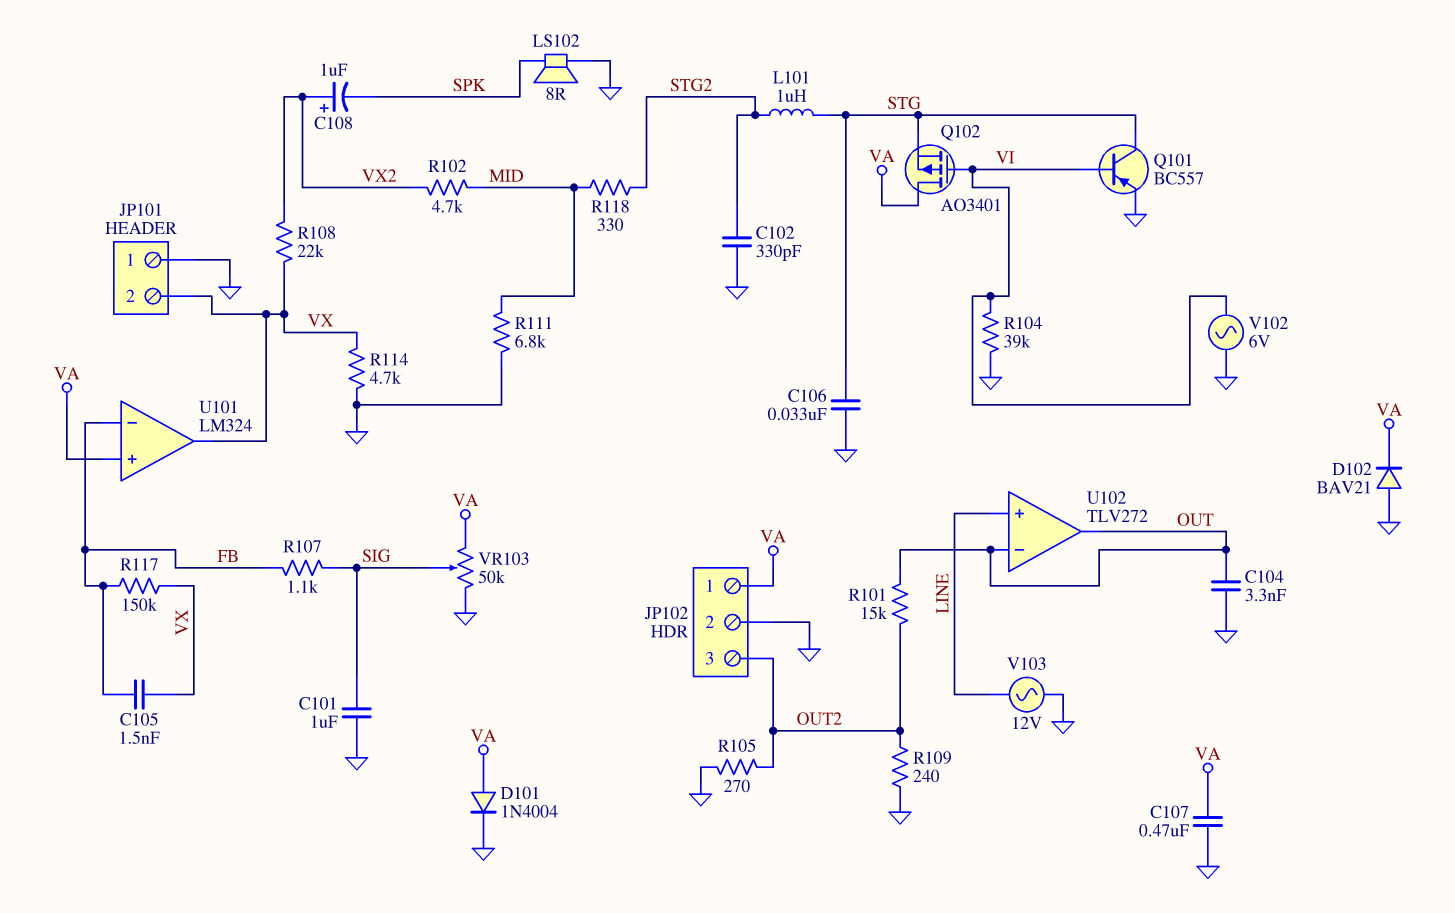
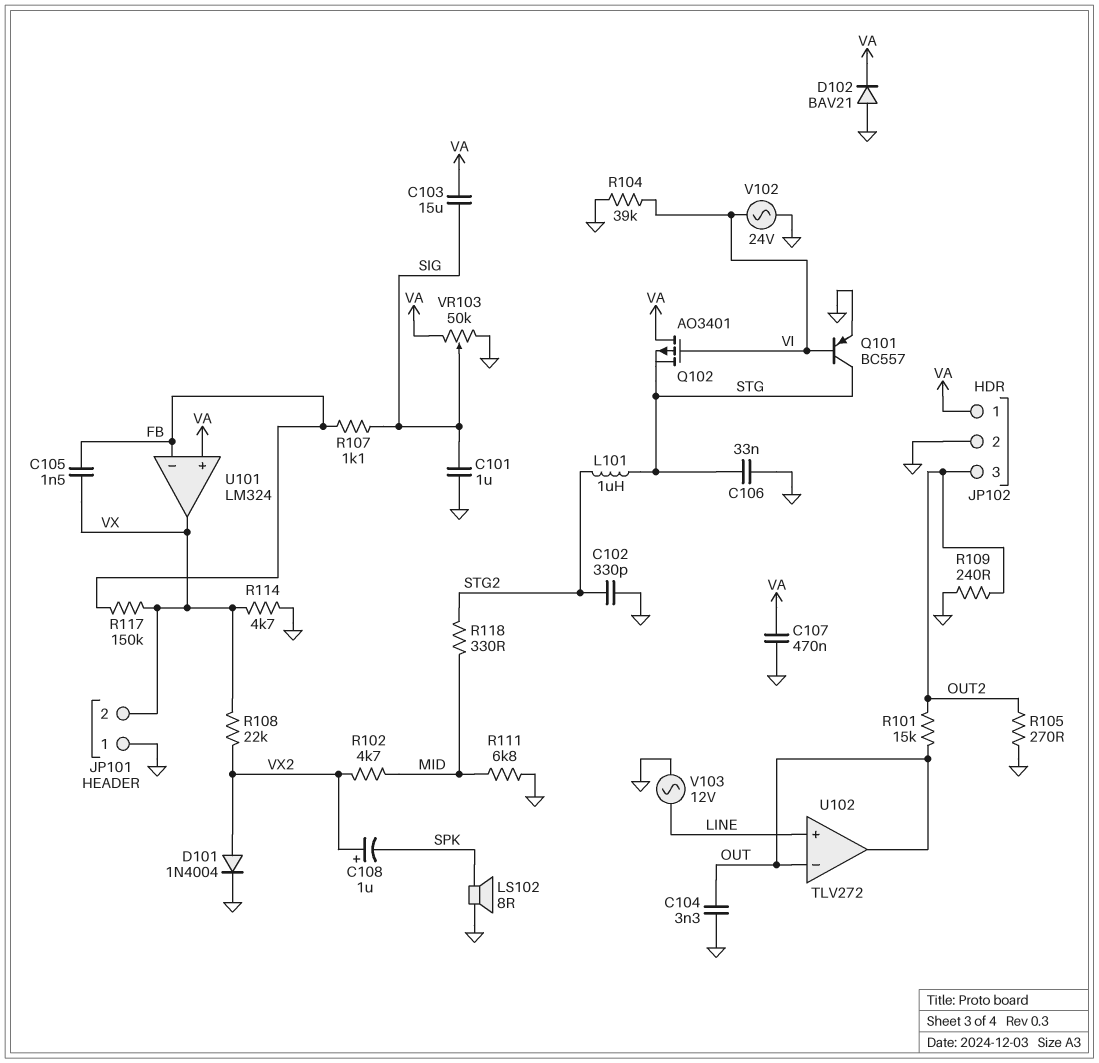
C103: none -> 15uF (SIG, VA)
D101: diode 1N4004 (A VA, K GND) -> diode 1N4004 (A VX2, K GND)
V102: AC 6V (GND, VI) -> AC 24V (GND, VI)

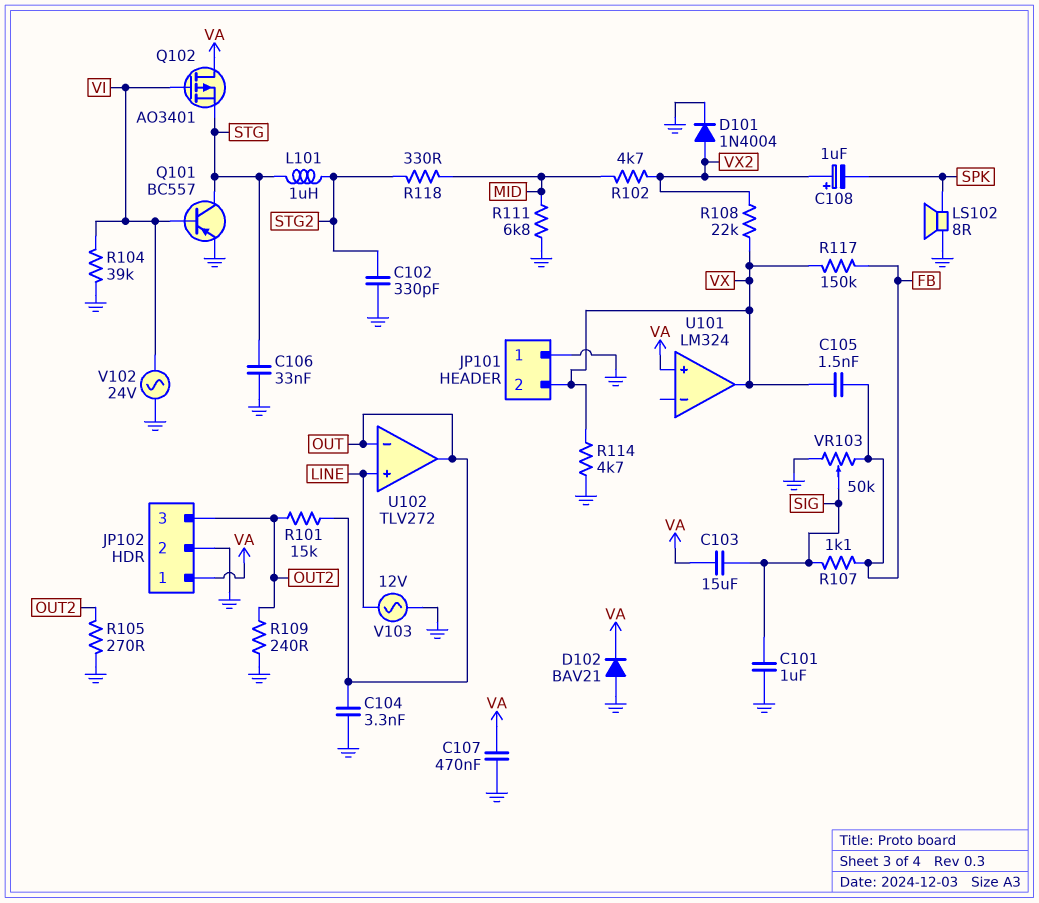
U101 pin in-: FB -> none
VR103: 50k (GND, VA, wiper SIG) -> 50k (FB, GND, wiper SIG)

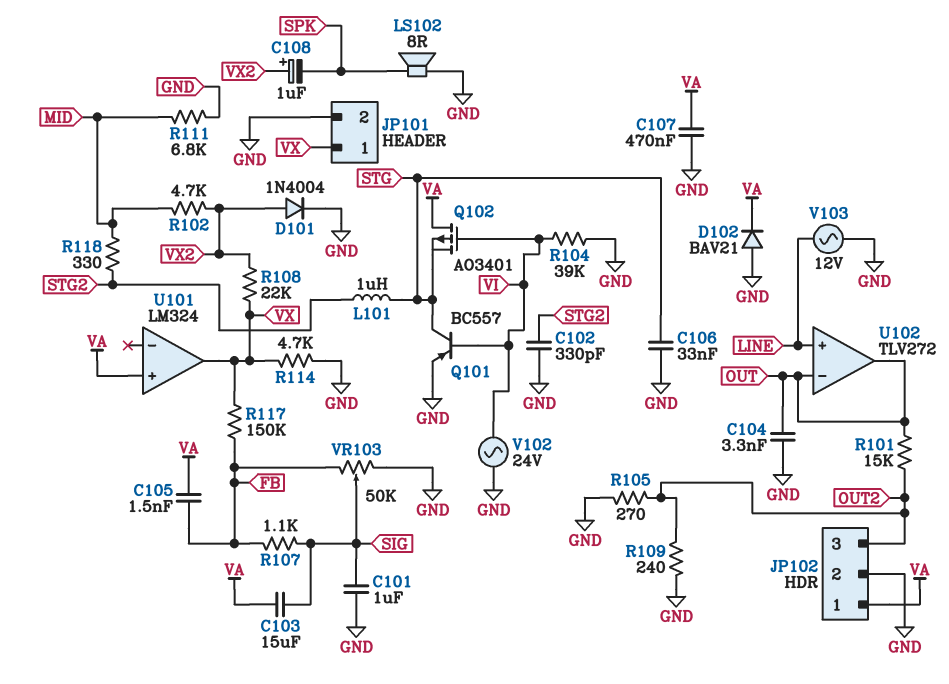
C105: 1.5nF (FB, VX) -> 1.5nF (FB, VA)
JP101 pin 1: GND -> VX
JP101 pin 2: VX -> GND

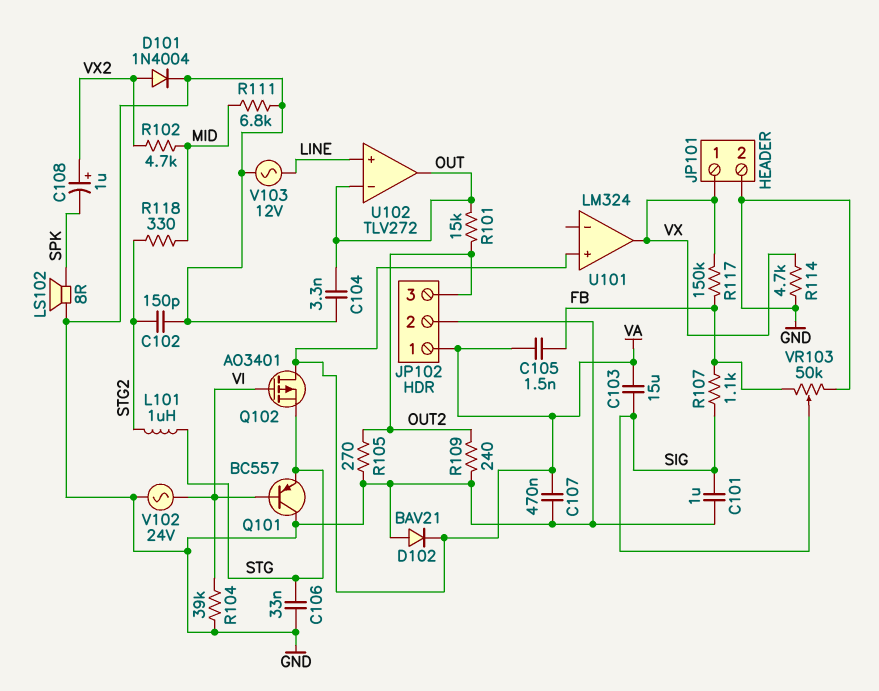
C102: 330pF (GND, STG2) -> 150pF (GND, STG2)
Q101: PNP BC557 (B VI, C STG, E GND) -> PNP BC557 (B VI, C GND, E STG)
R108: 22k (VX, VX2) -> none

